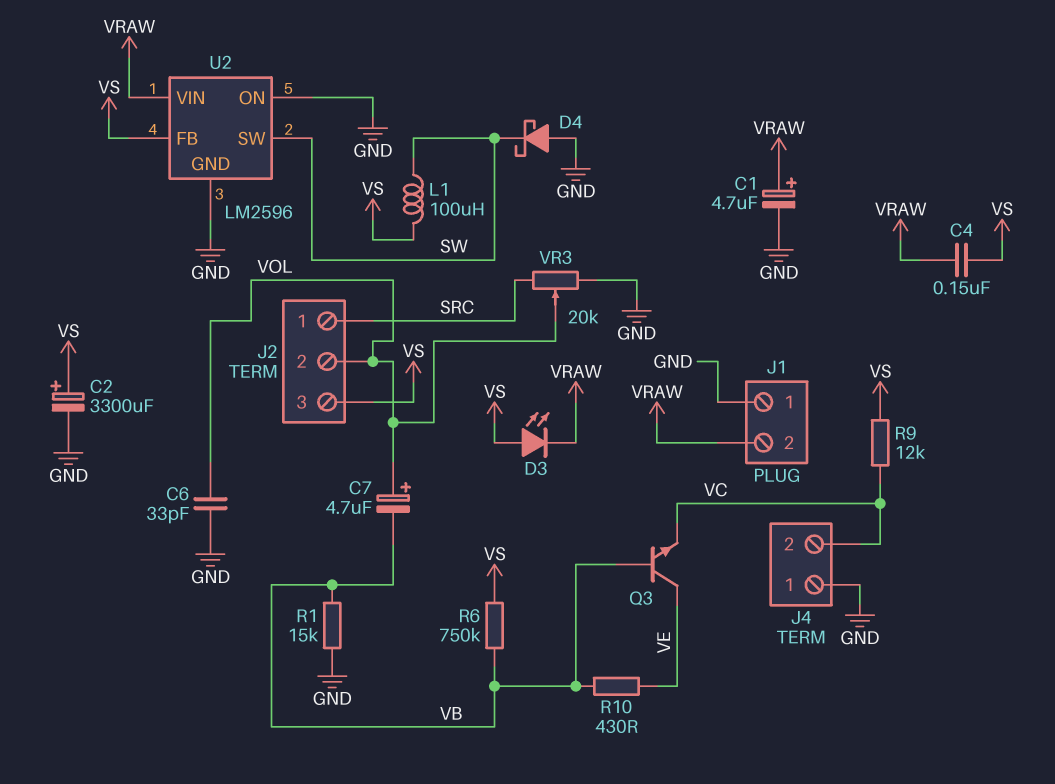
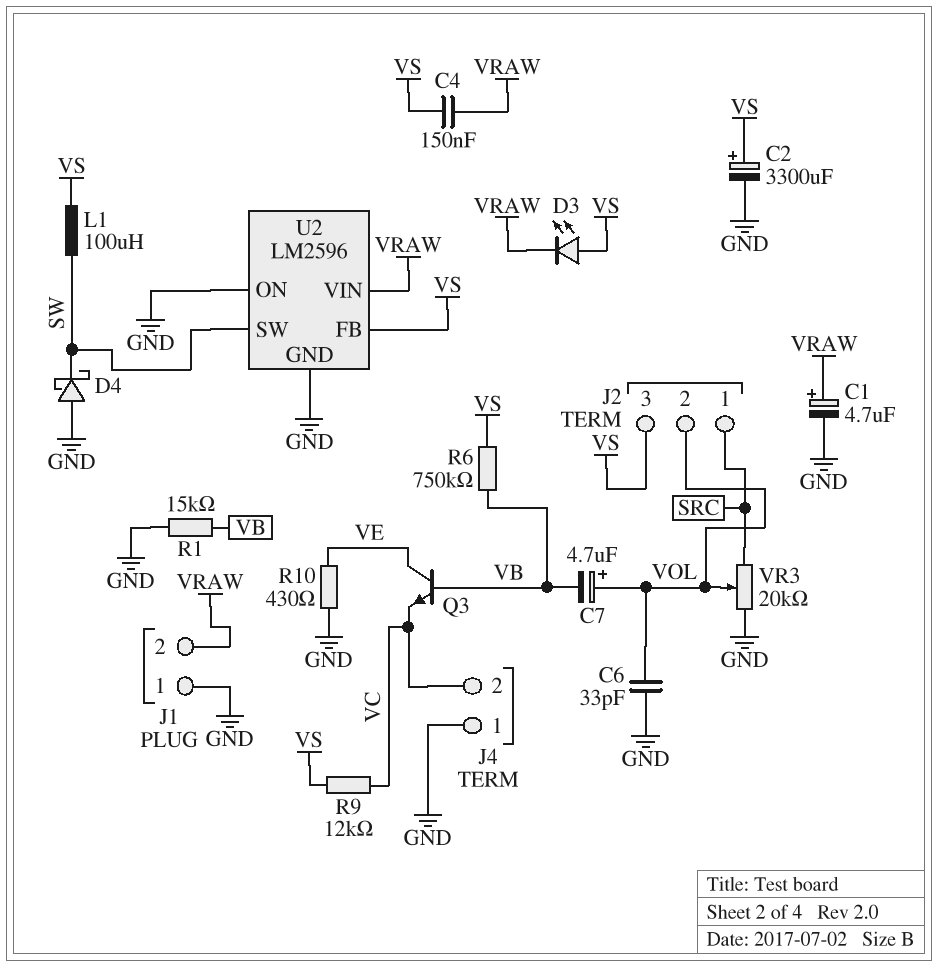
R10: 430 (VB, VE) -> 430 (GND, VE)

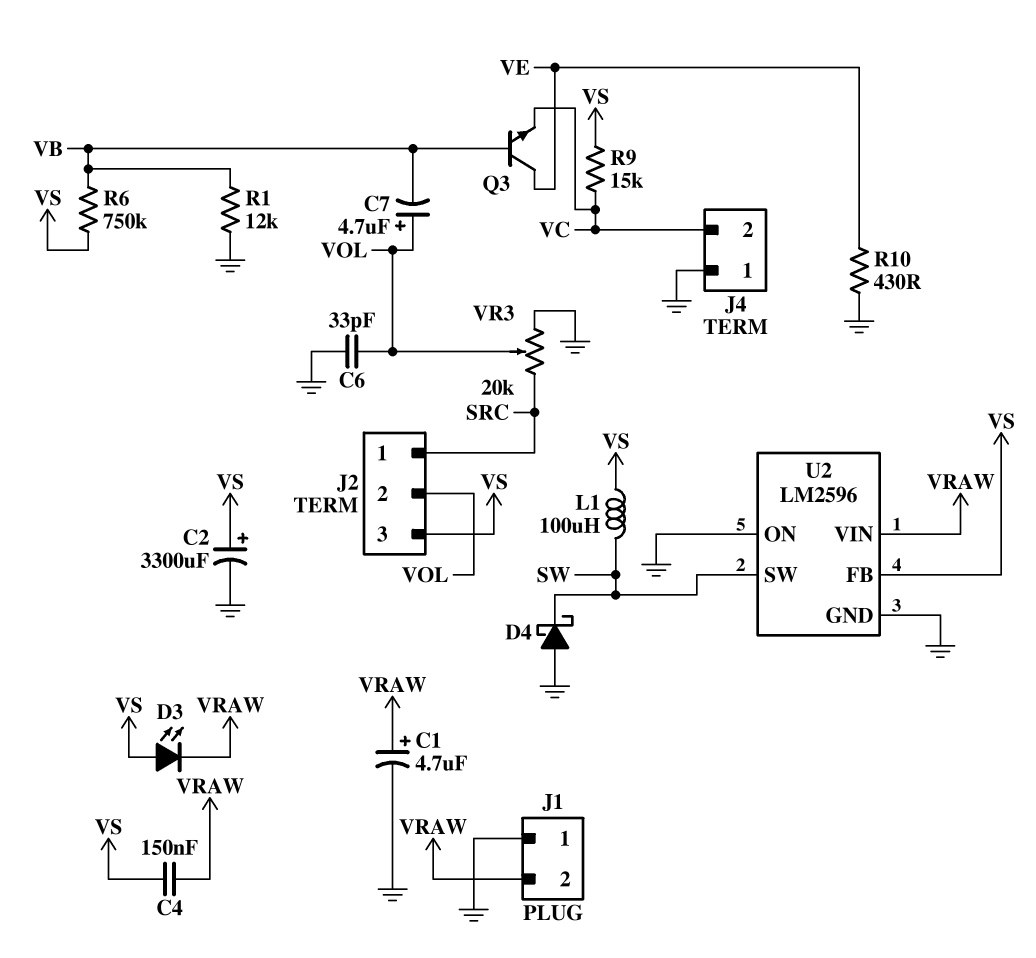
R1: 15k (GND, VB) -> 12k (GND, VB)
R9: 12k (VC, VS) -> 15k (VC, VS)

